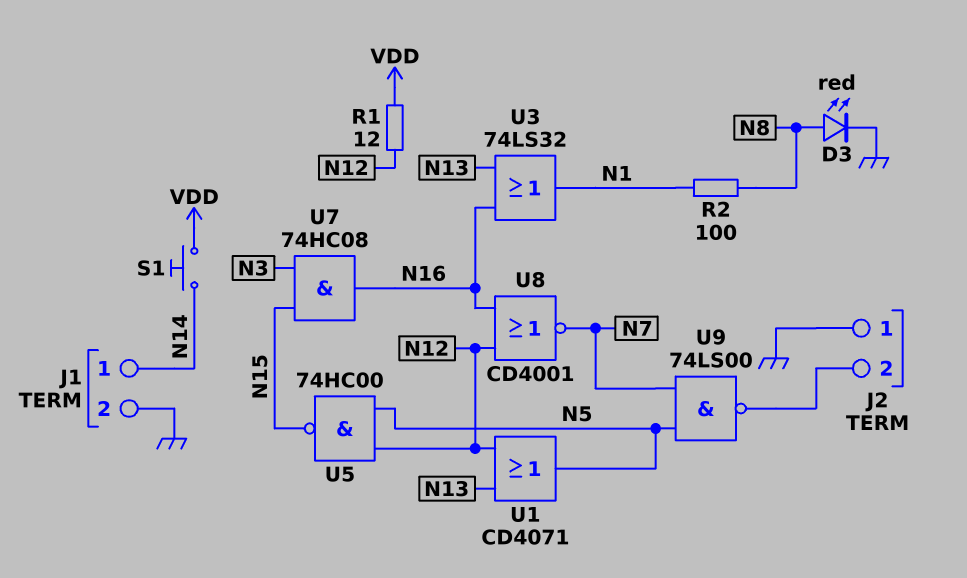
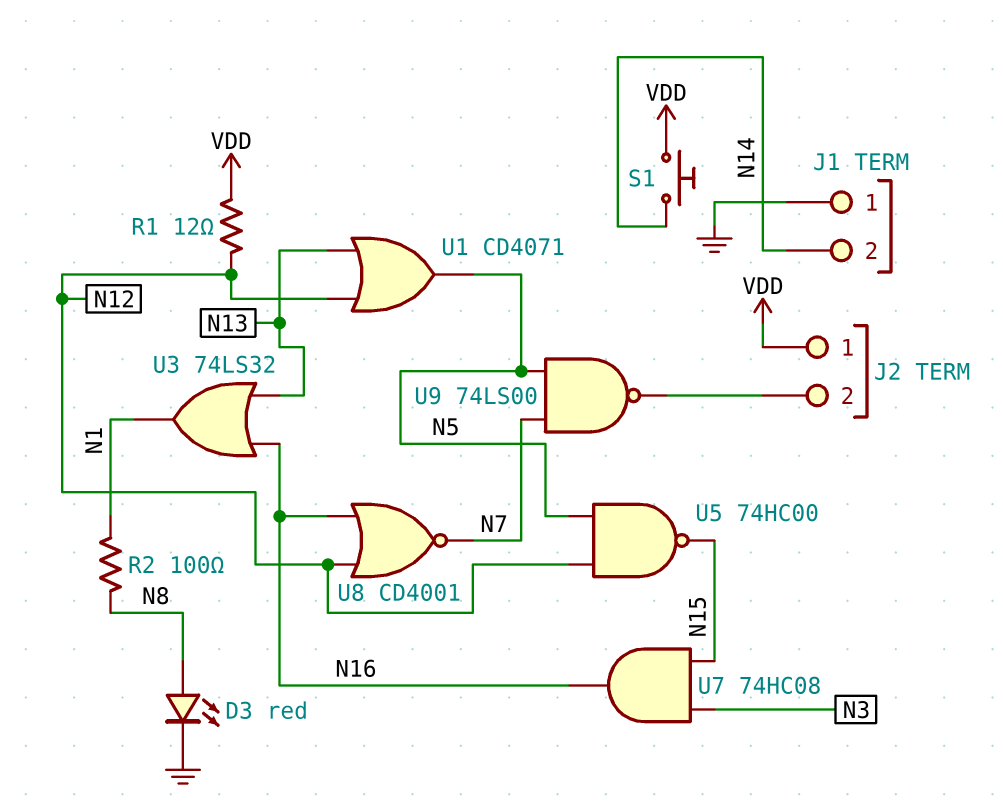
J1 pin 1: N14 -> GND
J1 pin 2: GND -> N14
J2 pin 1: GND -> VDD

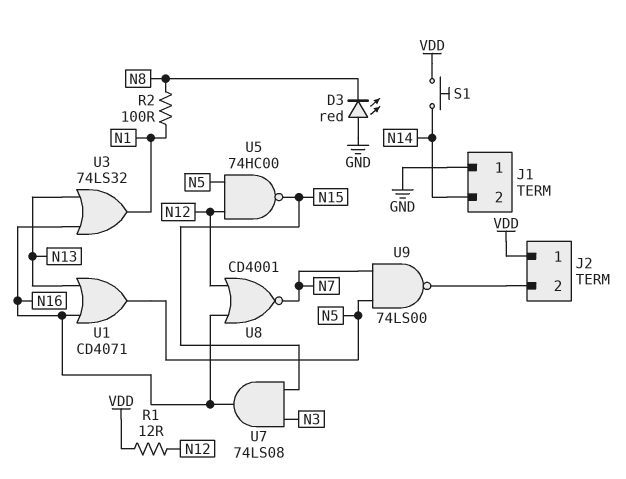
D3: LED red (A N8, K GND) -> LED red (A GND, K N8)
U1: OR CD4071 (in N12, in N13, out N5) -> OR CD4071 (in N13, in N16, out N5)
U7: AND 74HC08 (in N3, in N15, out N16) -> AND 74LS08 (in N3, in N15, out N16)

